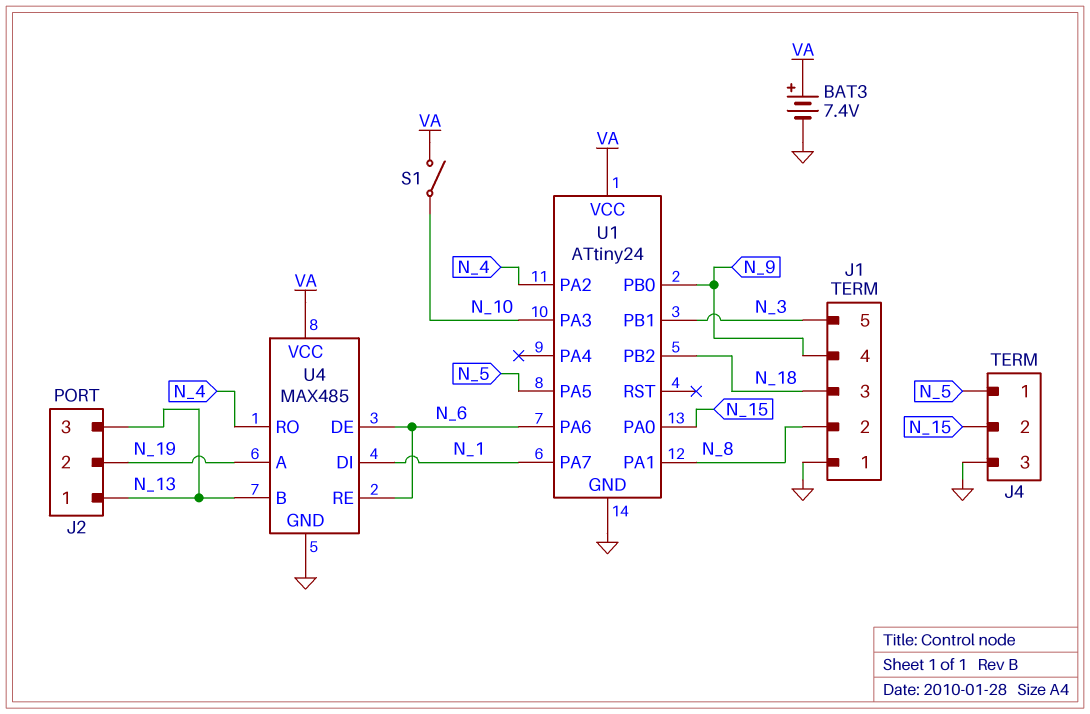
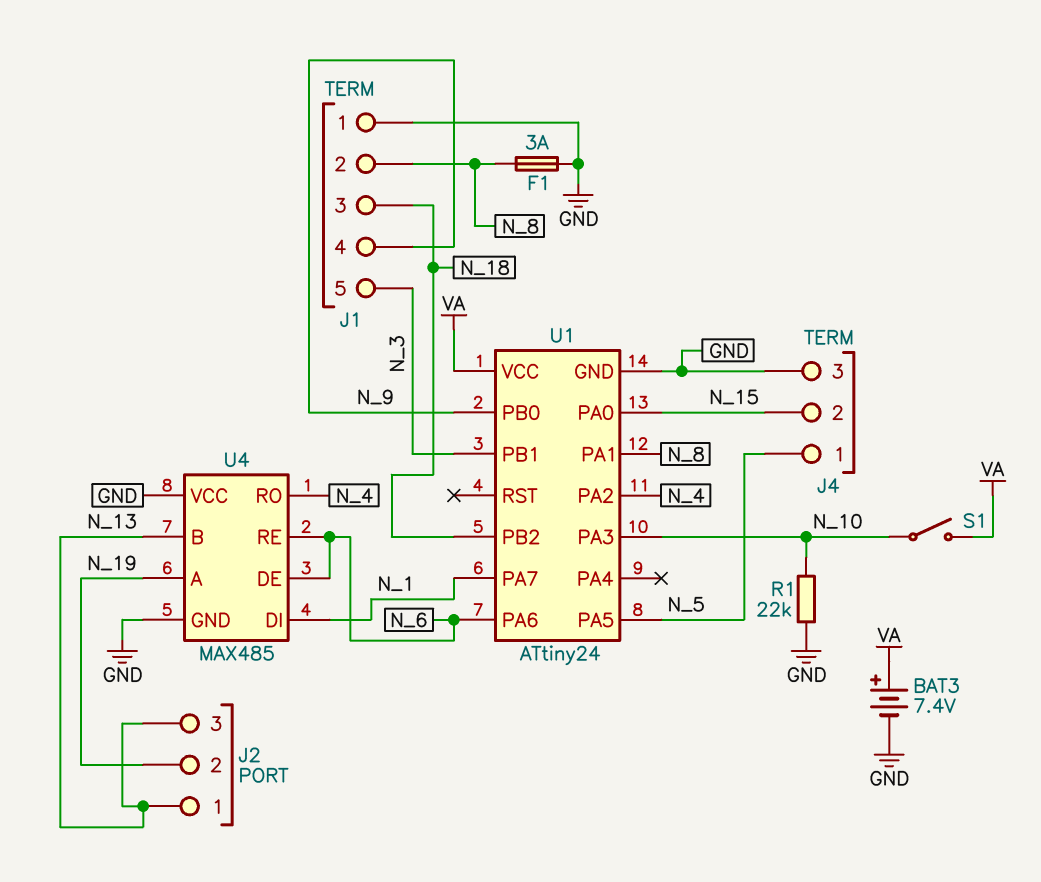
F1: none -> 3A (GND, N_8)
R1: none -> 22k (GND, N_10)
U4 pin VCC: VA -> GND

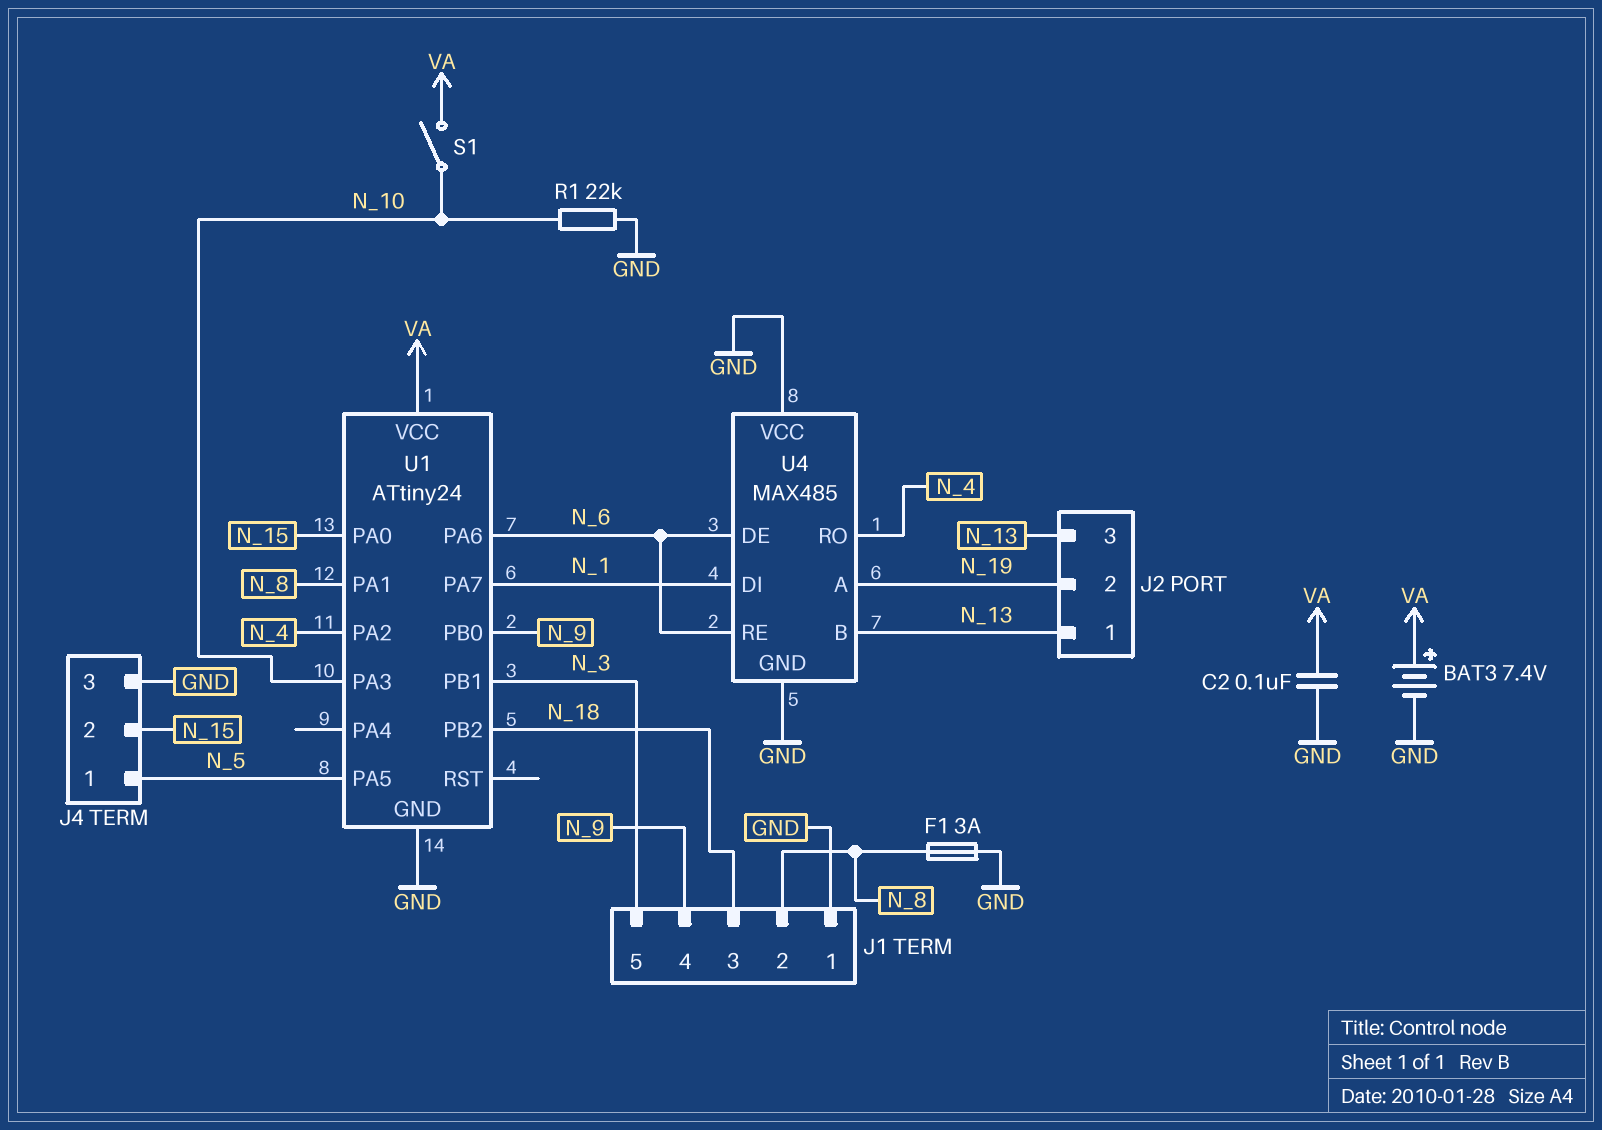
C2: none -> 100nF (GND, VA)

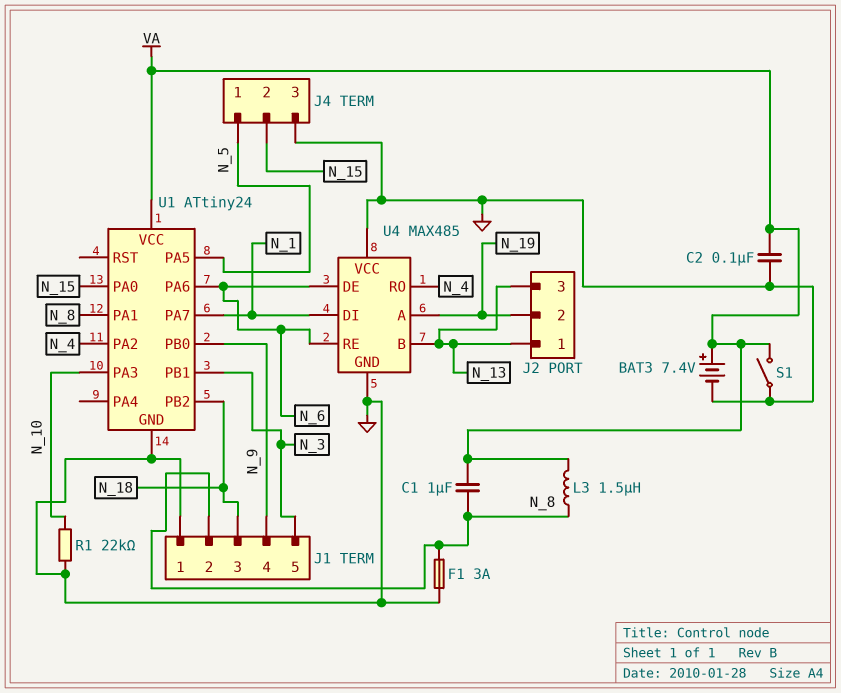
C1: none -> 1uF (N_8, VA)
L3: none -> 1.5uH (N_8, VA)
S1: switch (N_10, VA) -> switch (GND, VA)

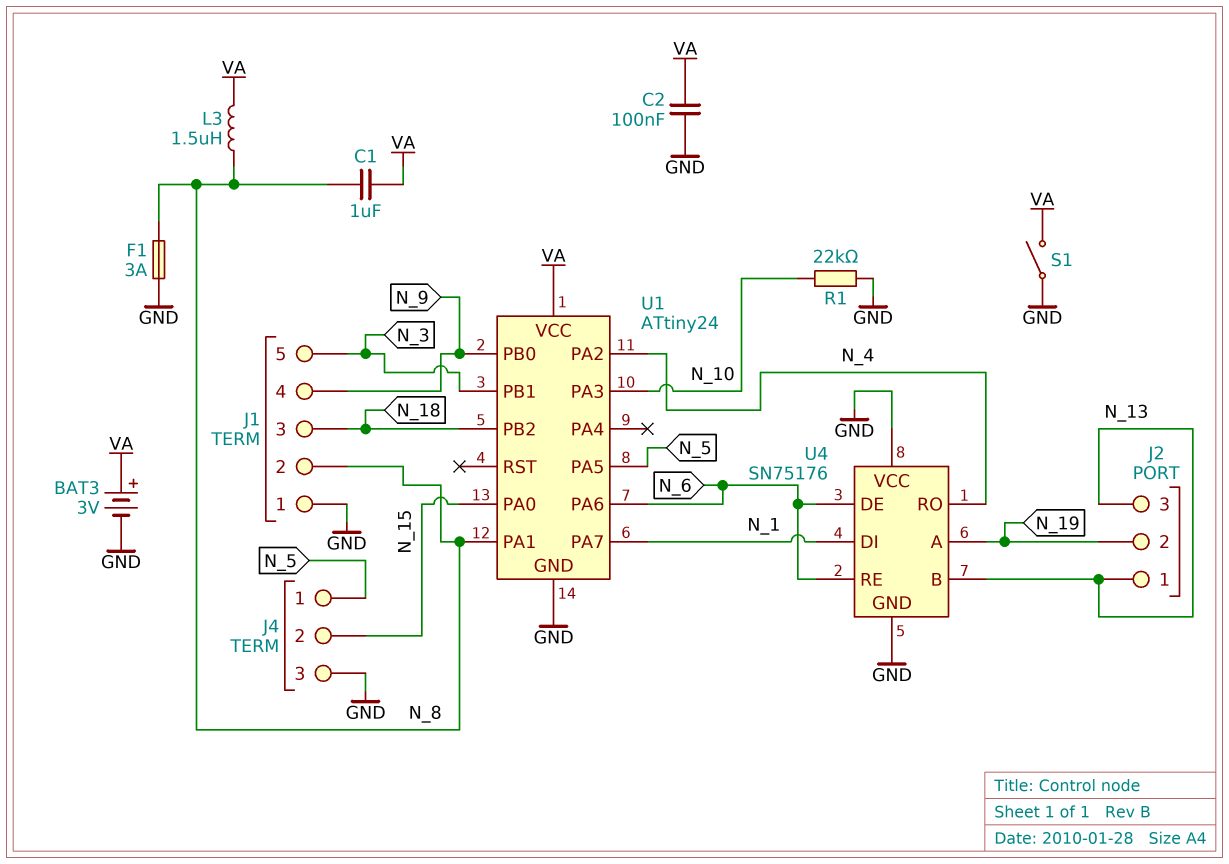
BAT3: 7.4V (plus VA, minus GND) -> 3V (plus VA, minus GND)
U4: MAX485 -> SN75176

